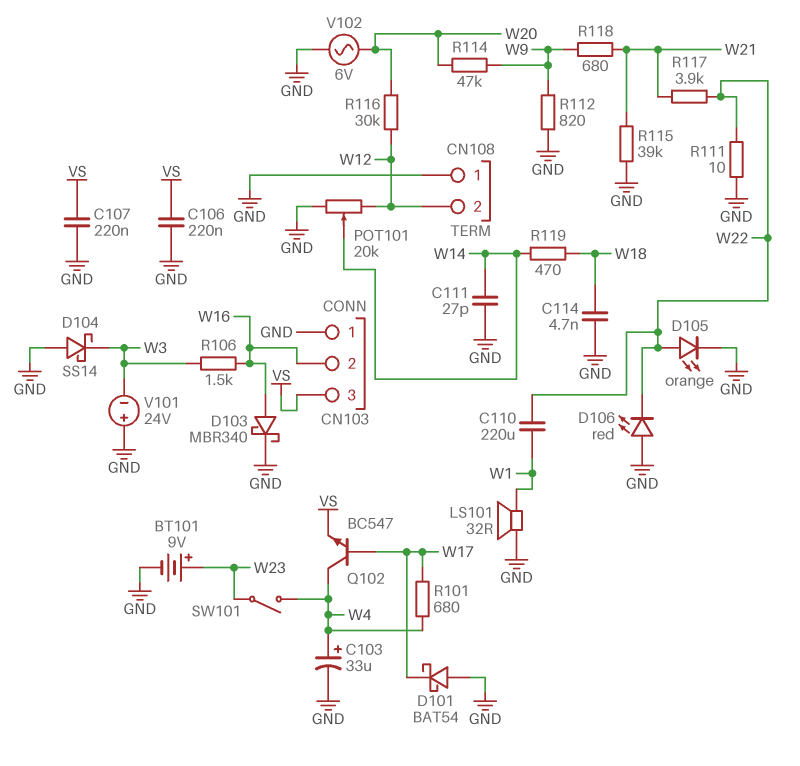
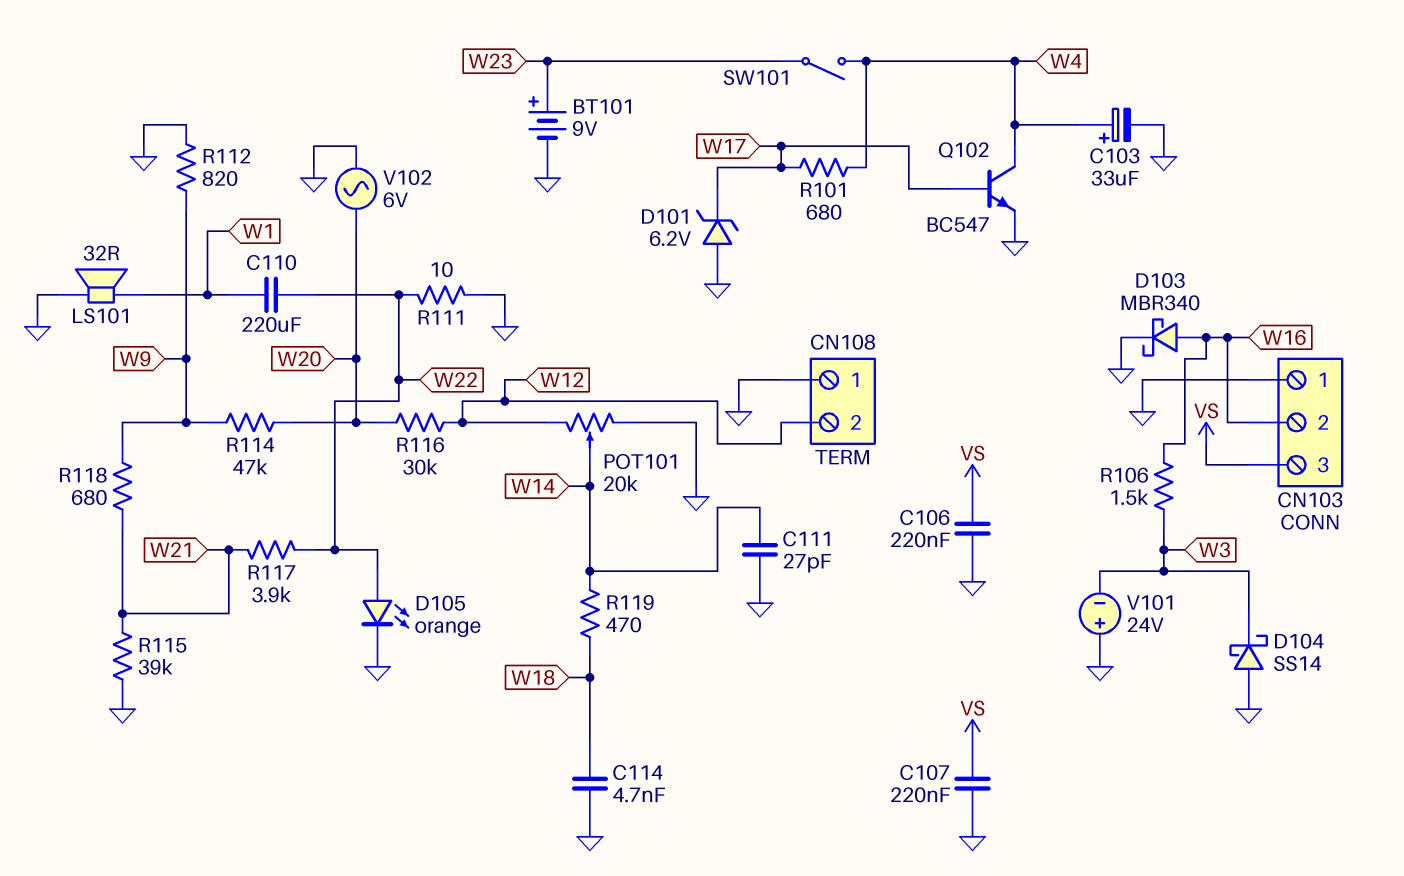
D101: schottky BAT54 (A GND, K W17) -> zener 6.2V (A GND, K W17)
D106: LED red (A GND, K W22) -> none
Q102: NPN BC547 (B W17, C W4, E VS) -> NPN BC547 (B W17, C W4, E GND)

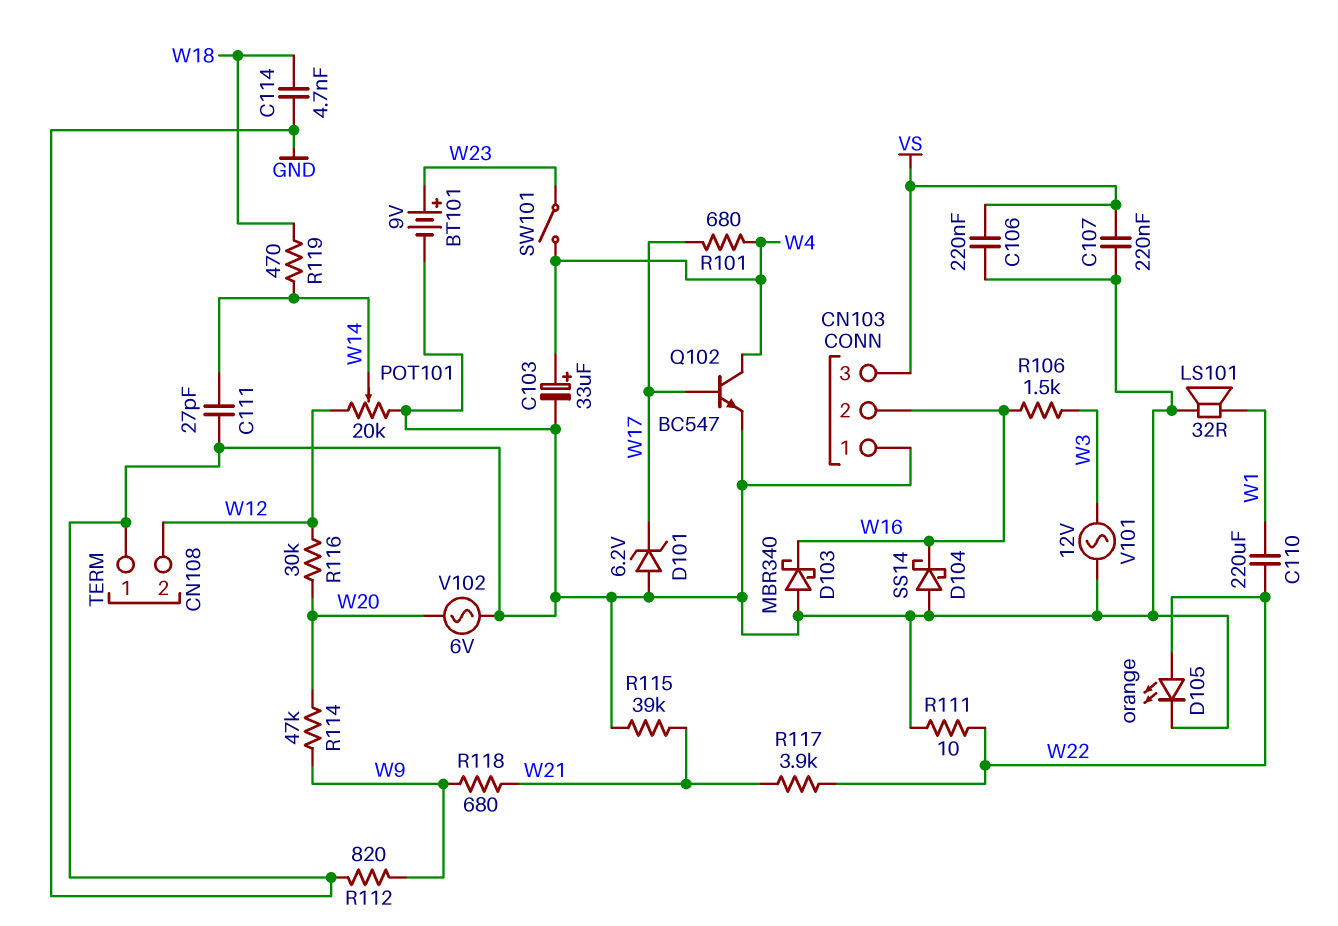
D103: schottky MBR340 (A W16, K GND) -> schottky MBR340 (A GND, K W16)
D104: schottky SS14 (A GND, K W3) -> schottky SS14 (A GND, K W16)
V101: 24V (plus GND, minus W3) -> AC 12V (GND, W3)

